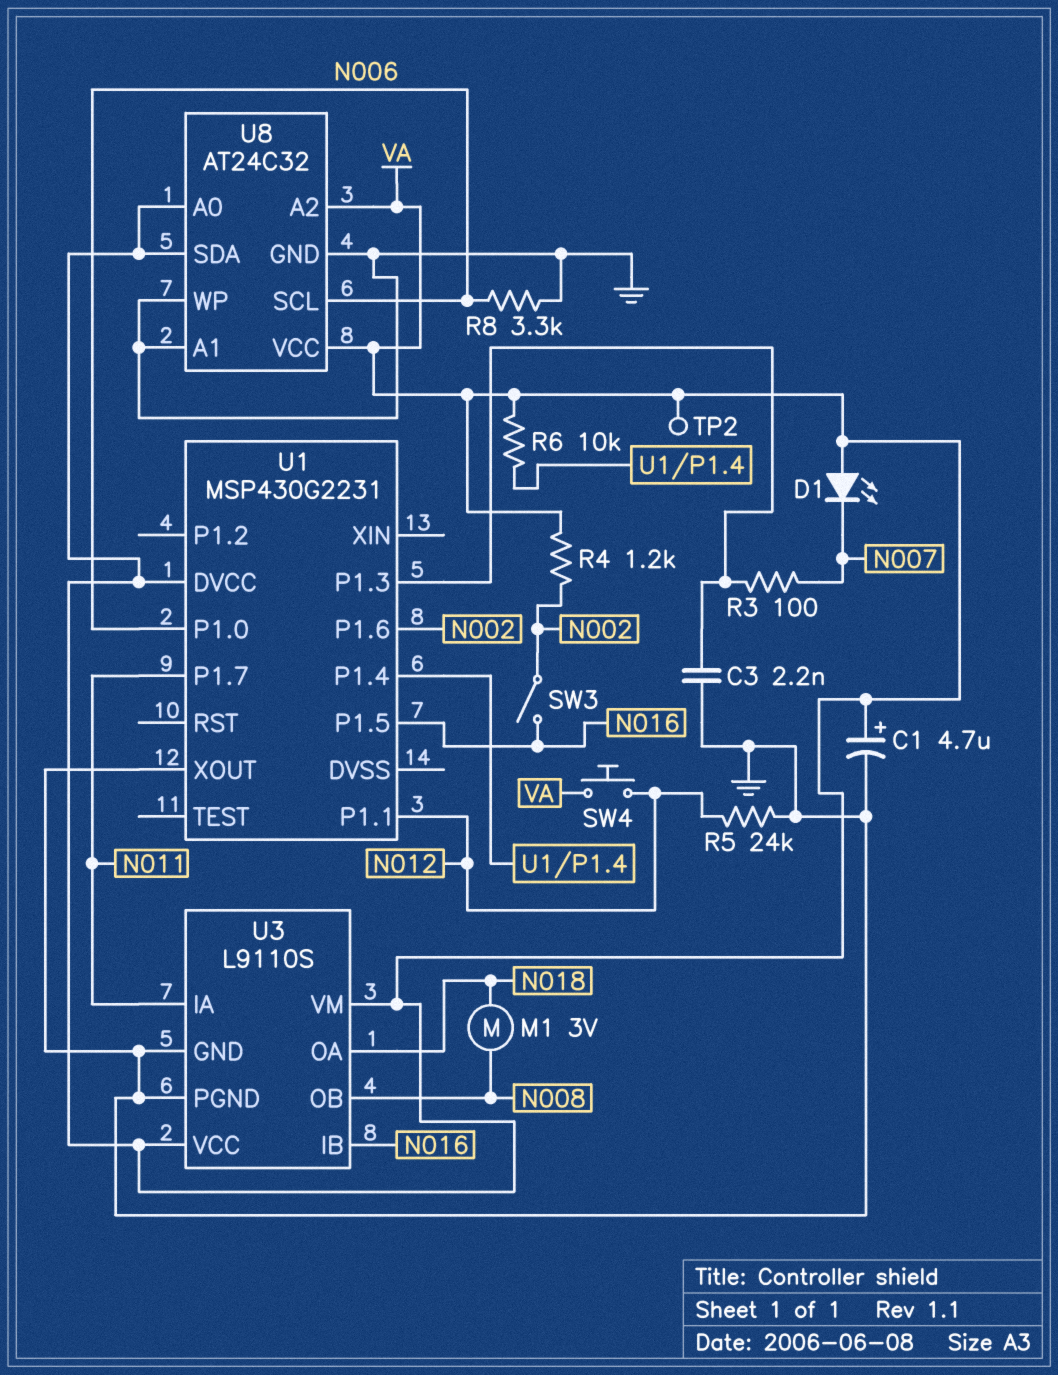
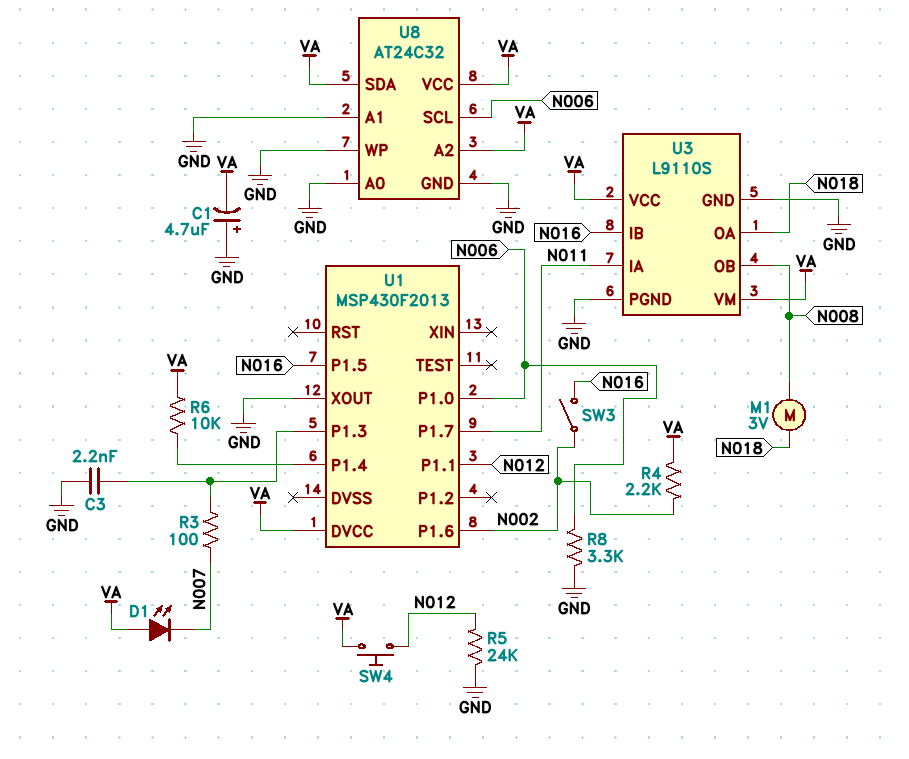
C1: 4.7uF (plus VA, minus GND) -> 4.7uF (plus GND, minus VA)
R4: 1.2k (N002, VA) -> 2.2k (N002, VA)
TP2: test point (VA) -> none
U1: MSP430G2231 -> MSP430F2013
U8 pin A0: VA -> GND

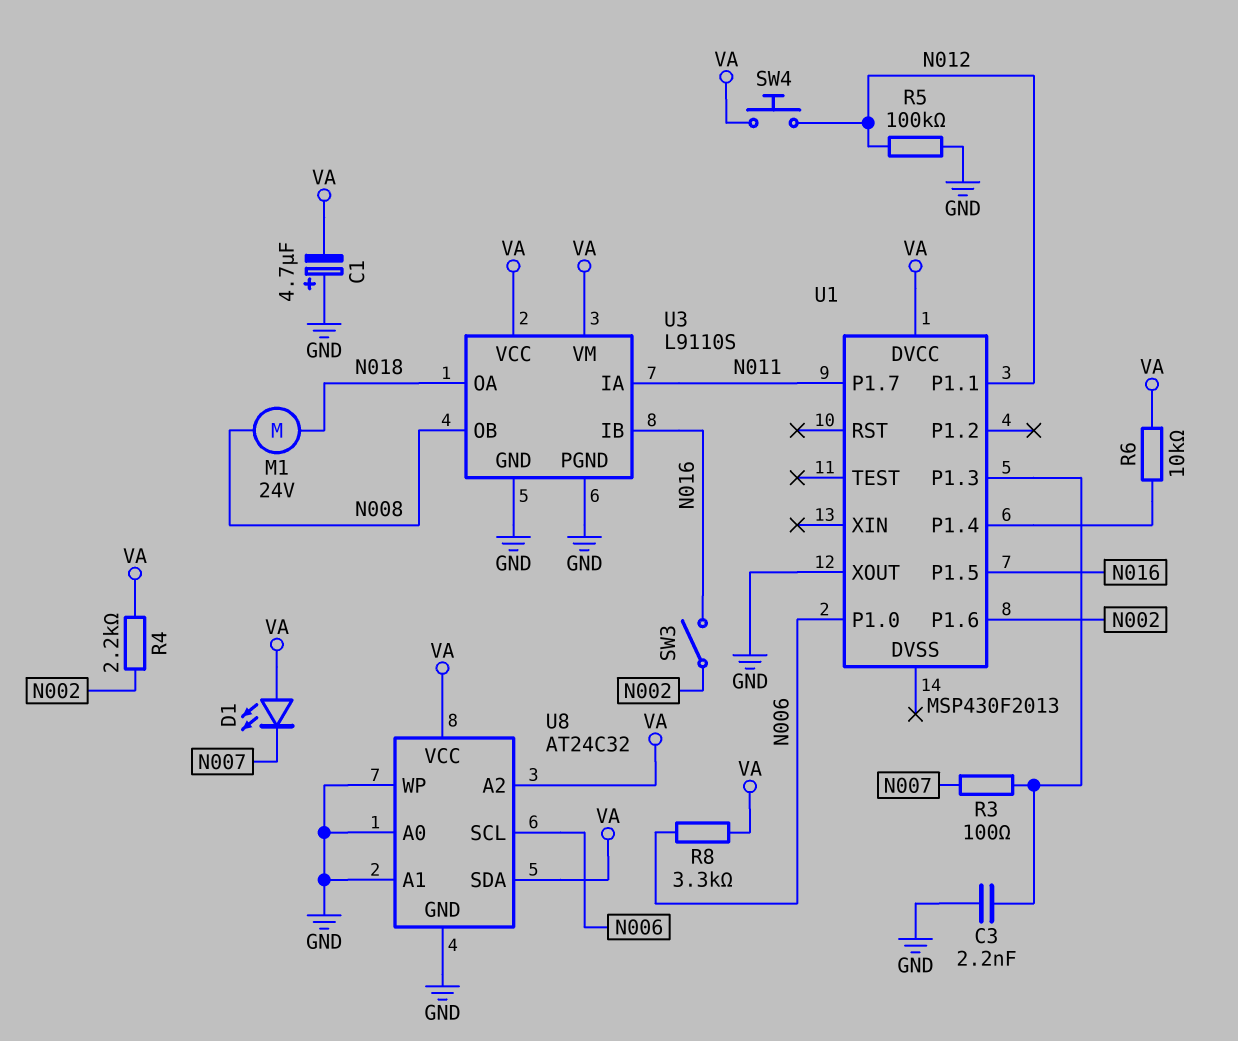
M1: motor 3V (N008, N018) -> motor 24V (N008, N018)
R5: 24k (GND, N012) -> 100k (GND, N012)
R8: 3.3k (GND, N006) -> 3.3k (N006, VA)

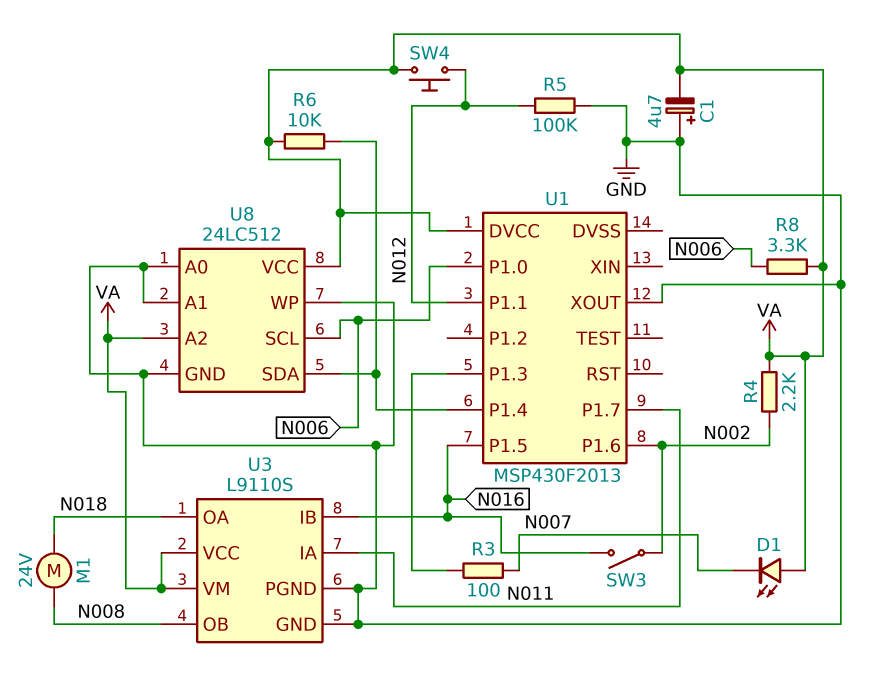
C3: 2.2nF (GND, U1/P1.3) -> none
U8: AT24C32 -> 24LC512
U8 pin SDA: VA -> U1/P1.4

